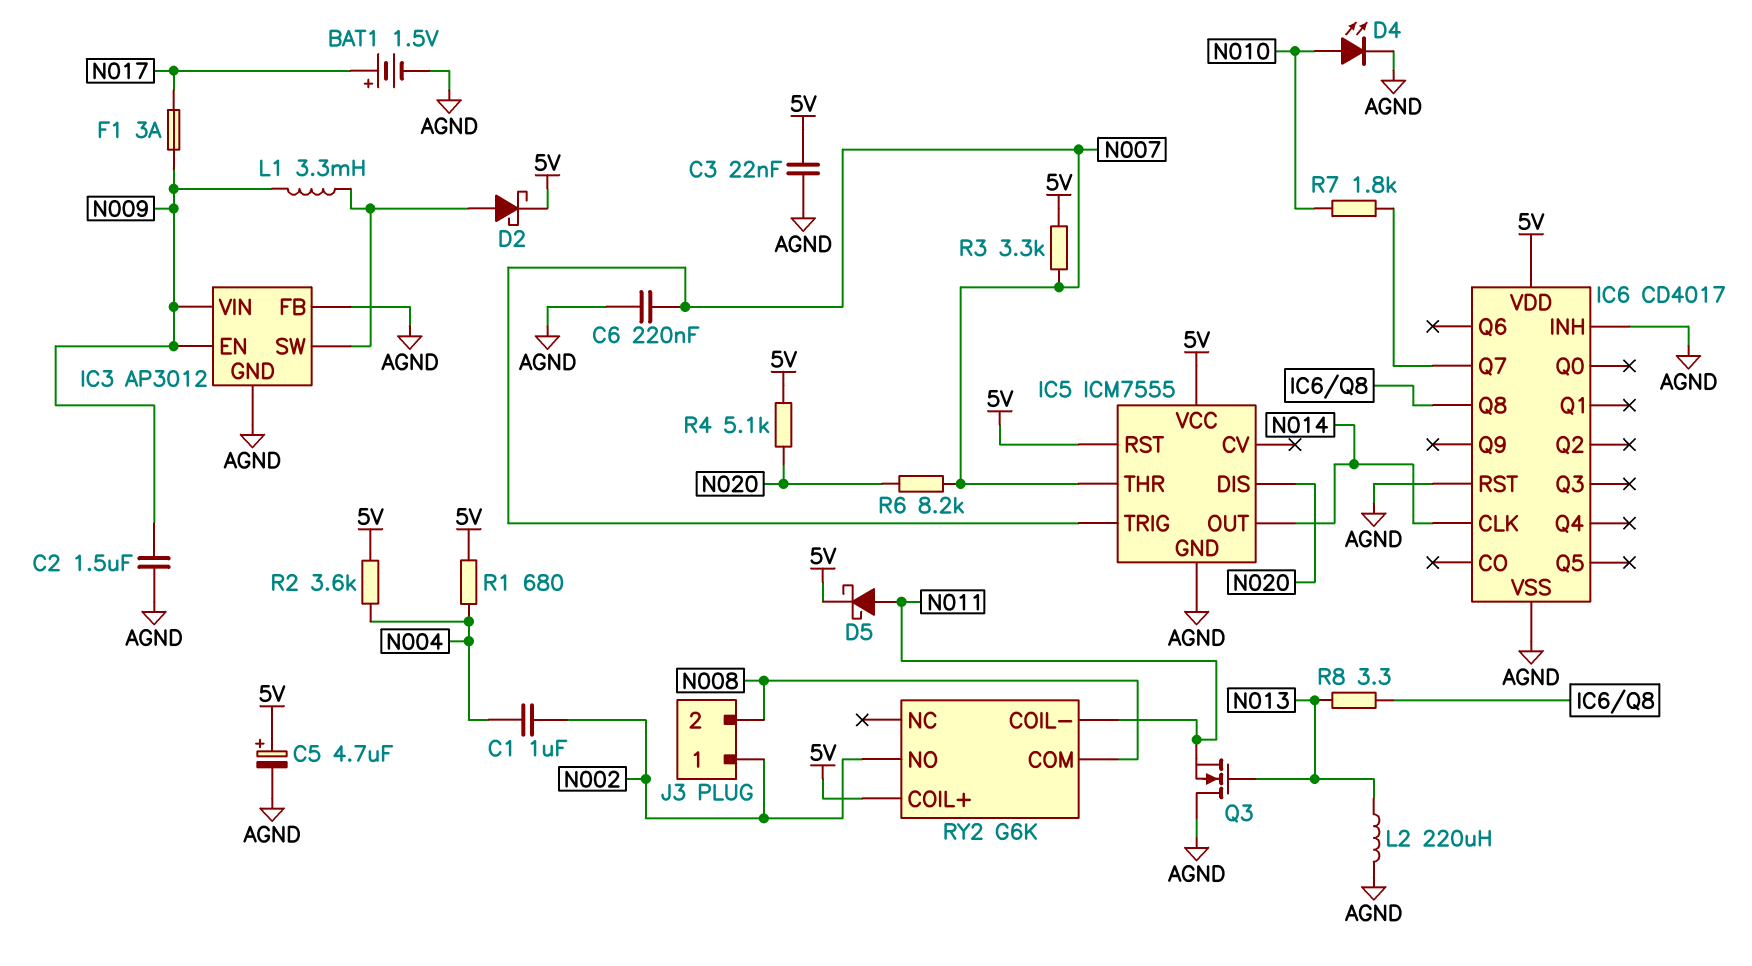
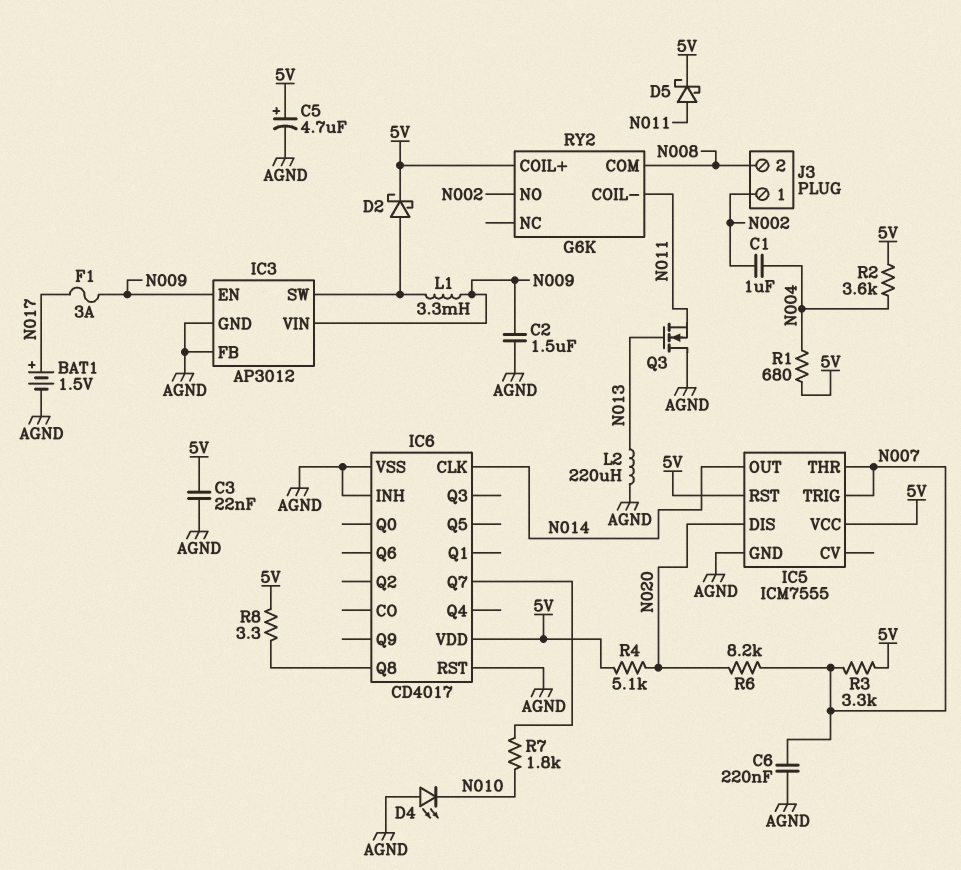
D4: LED (A N010, K AGND) -> LED (A AGND, K N010)
R8: 3.3 (IC6/Q8, N013) -> 3.3 (5V, IC6/Q8)

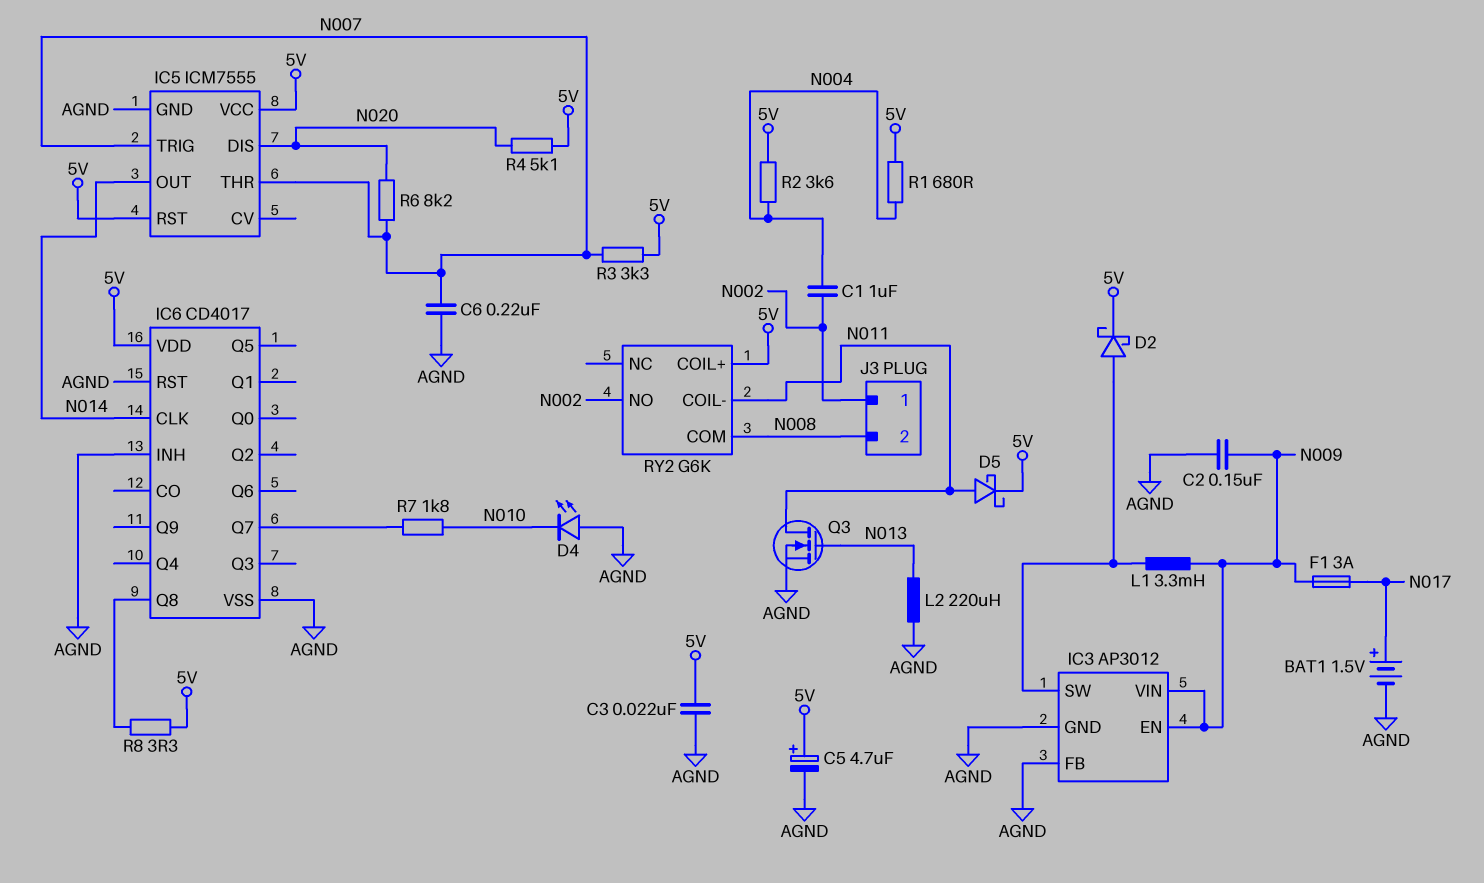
C2: 1.5uF (AGND, N009) -> 150nF (AGND, N009)
Q3: NMOS (G N013, D AGND, S N011) -> NMOS (G N013, D N011, S AGND)

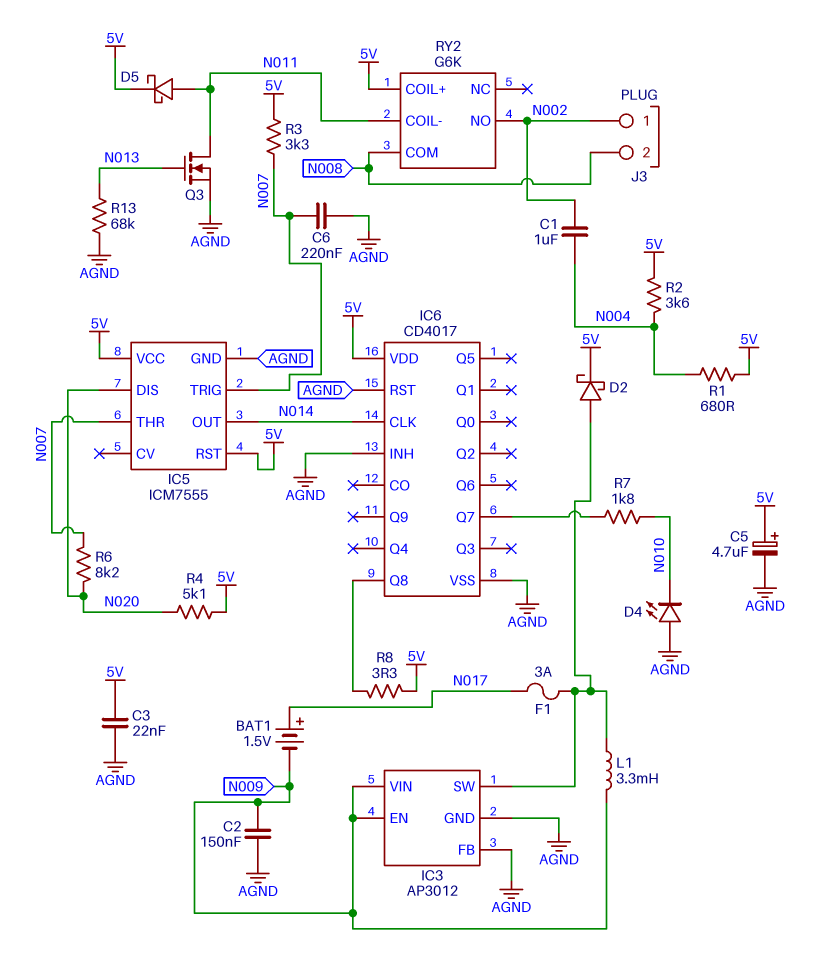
BAT1: 1.5V (plus N017, minus AGND) -> 1.5V (plus N017, minus N009)
F1: 3A (N009, N017) -> 3A (IC3/SW, N017)
L2: 220uH (AGND, N013) -> none
R13: none -> 68k (AGND, N013)

